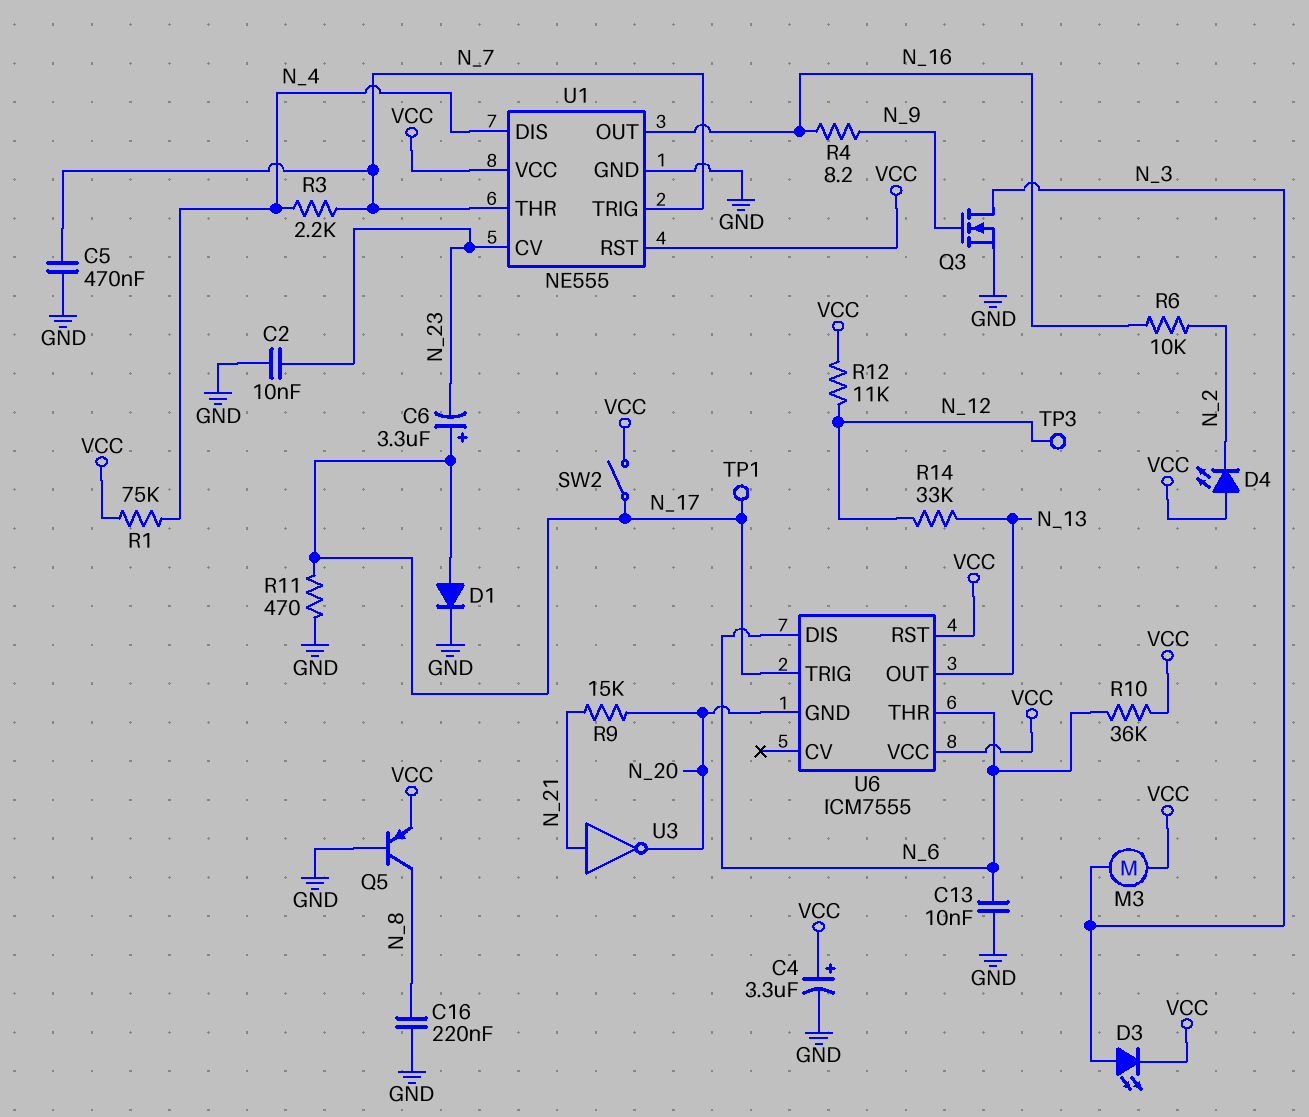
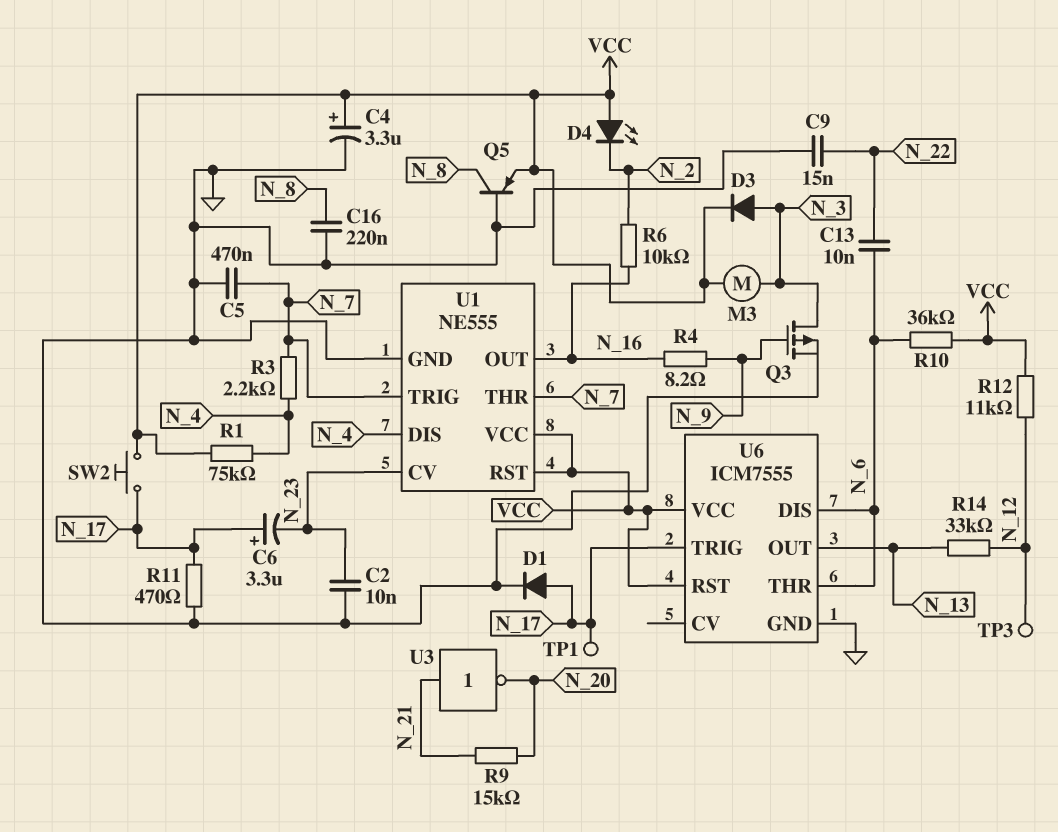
C9: none -> 15nF (GND, N_22)
C13: 10nF (GND, N_6) -> 10nF (N_6, N_22)
D3: LED (A N_3, K VCC) -> diode (A N_3, K VCC)
Q3: NMOS (G N_9, D N_3, S GND) -> PMOS (G N_9, D N_3, S GND)
SW2: switch (N_17, VCC) -> button (N_17, VCC)
U6 pin GND: N_20 -> GND

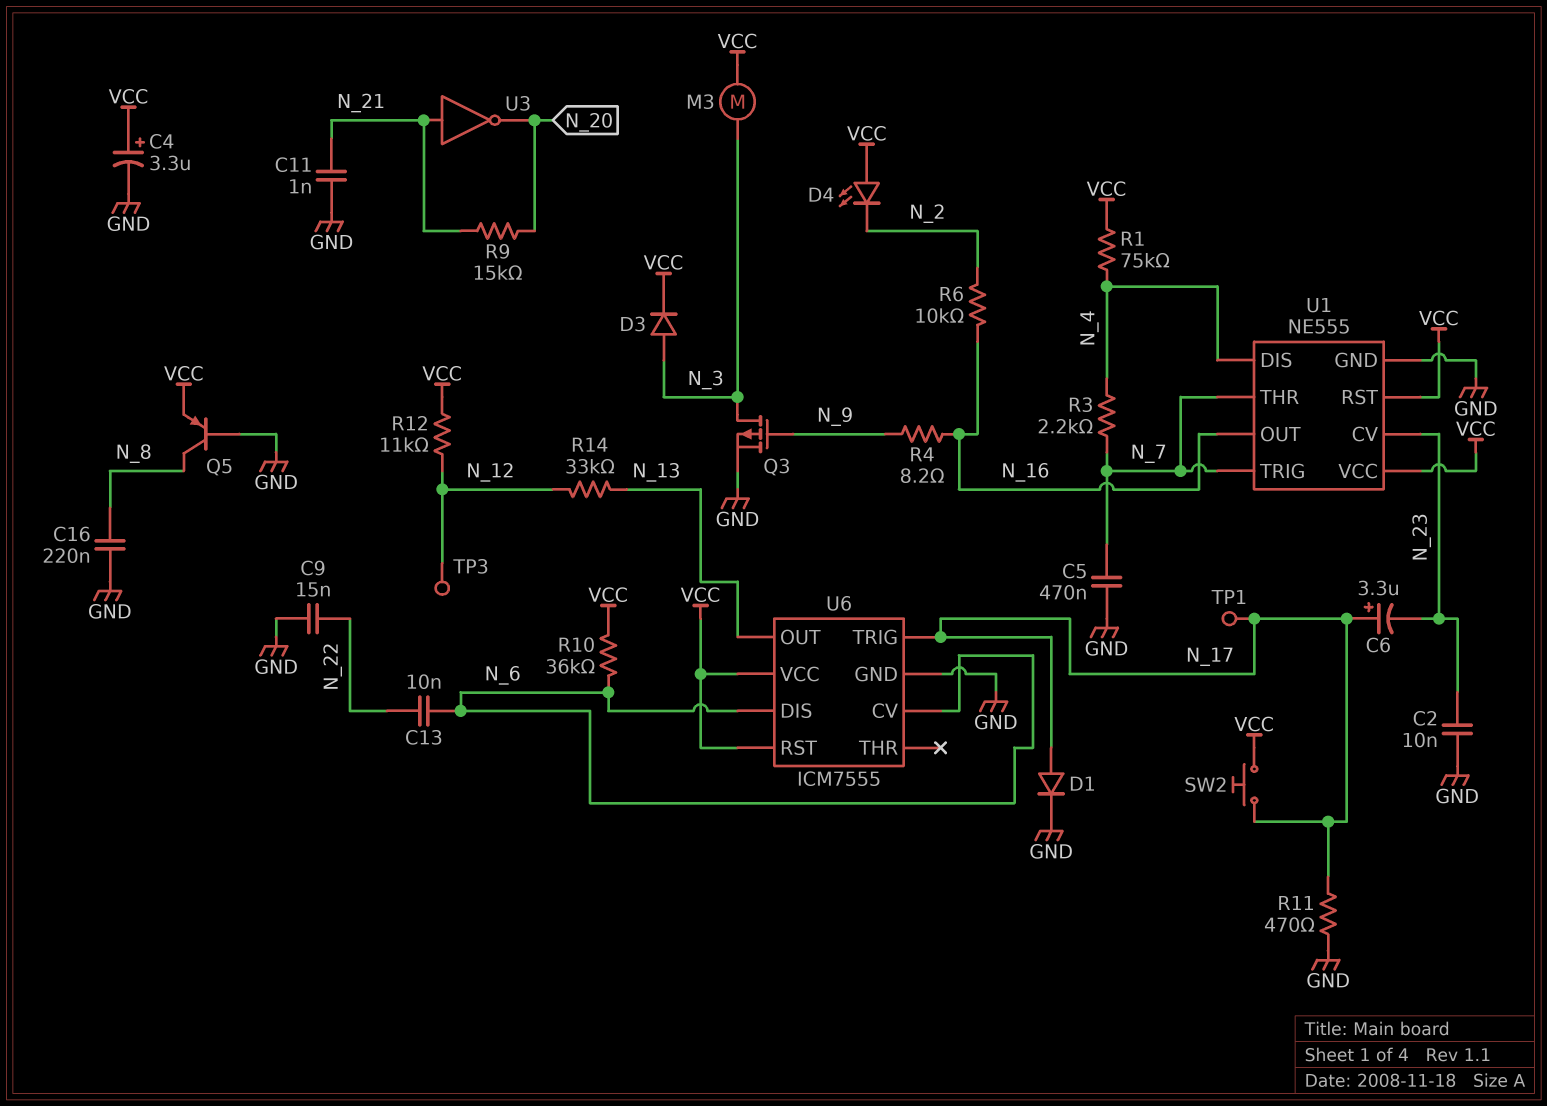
C11: none -> 1nF (GND, N_21)
U6 pin CV: none -> N_6
U6 pin THR: N_6 -> none

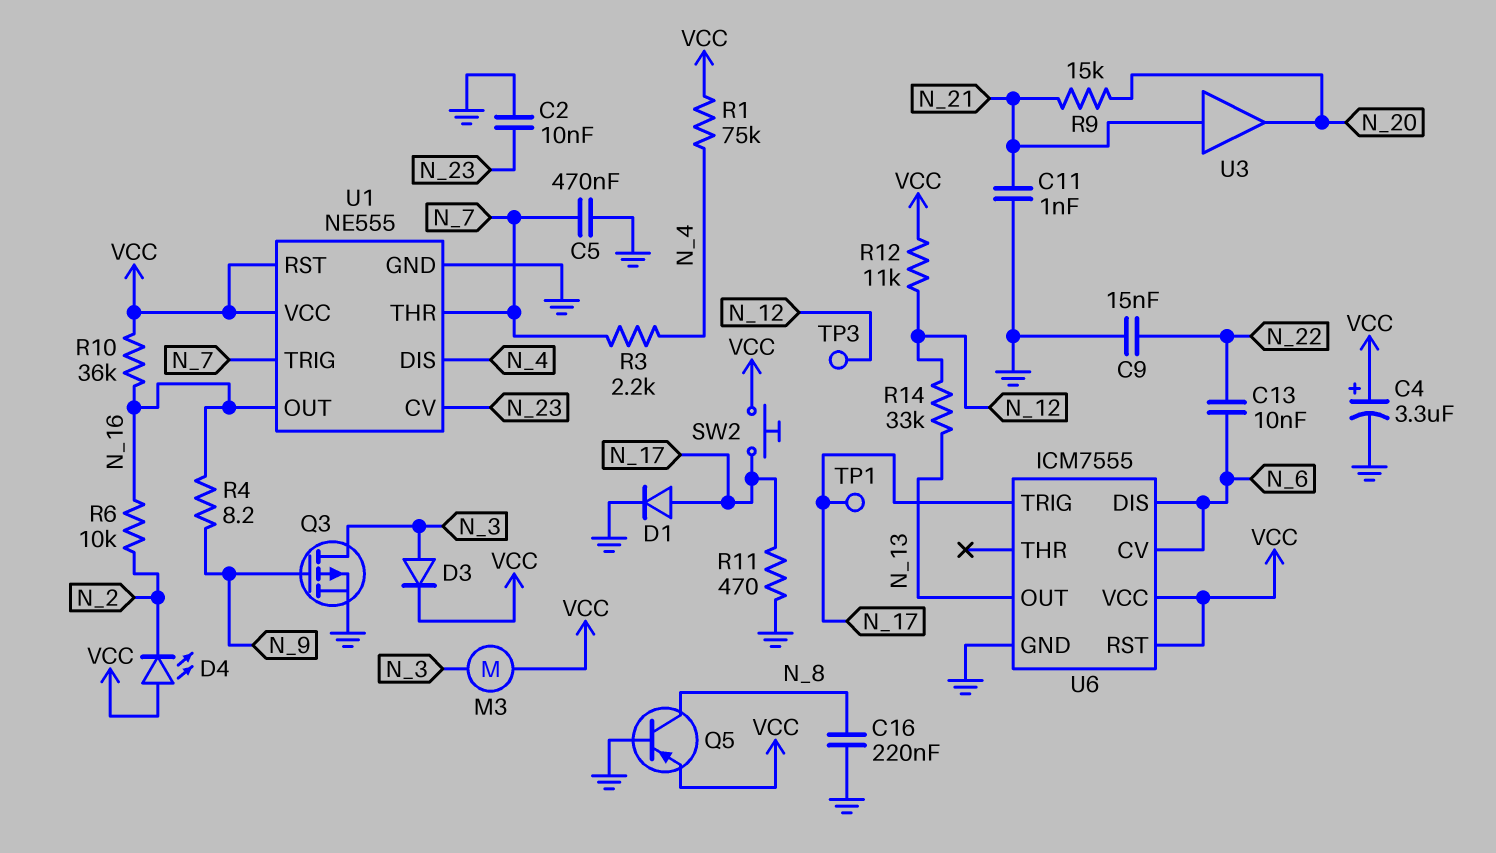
C6: 3.3uF (plus N_17, minus N_23) -> none
R10: 36k (N_6, VCC) -> 36k (N_16, VCC)
U3: NOT (in N_21, out N_20) -> buffer (in N_21, out N_20)

